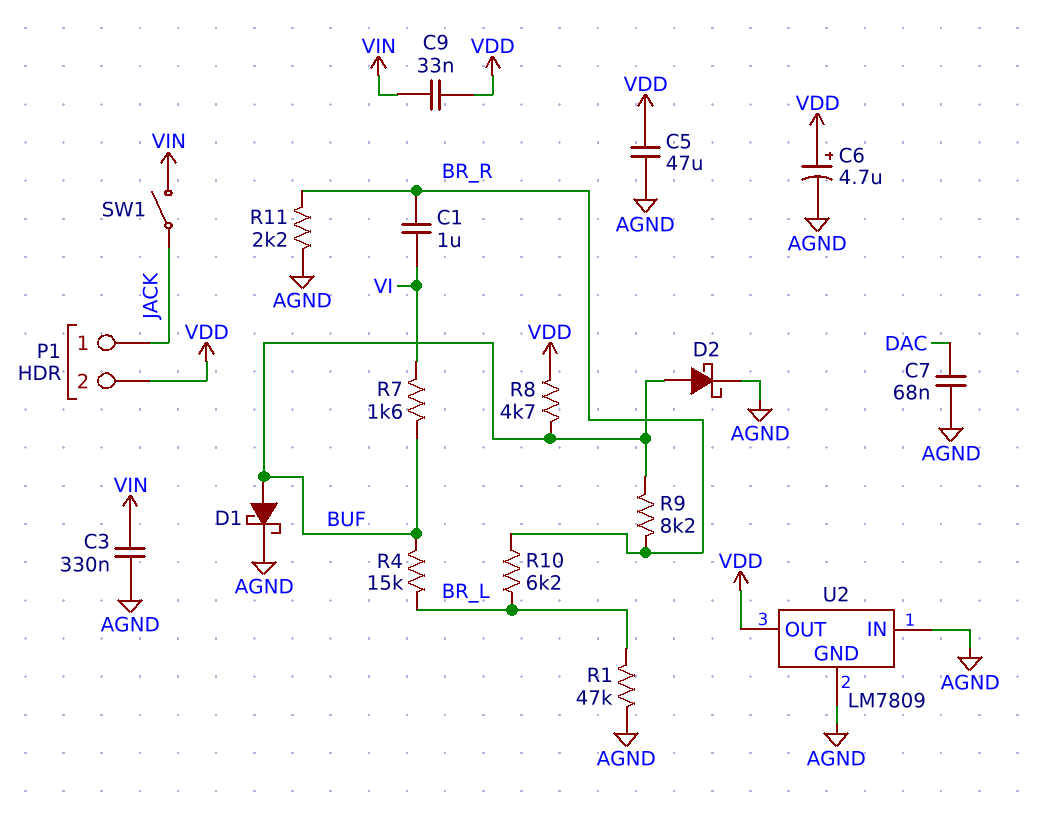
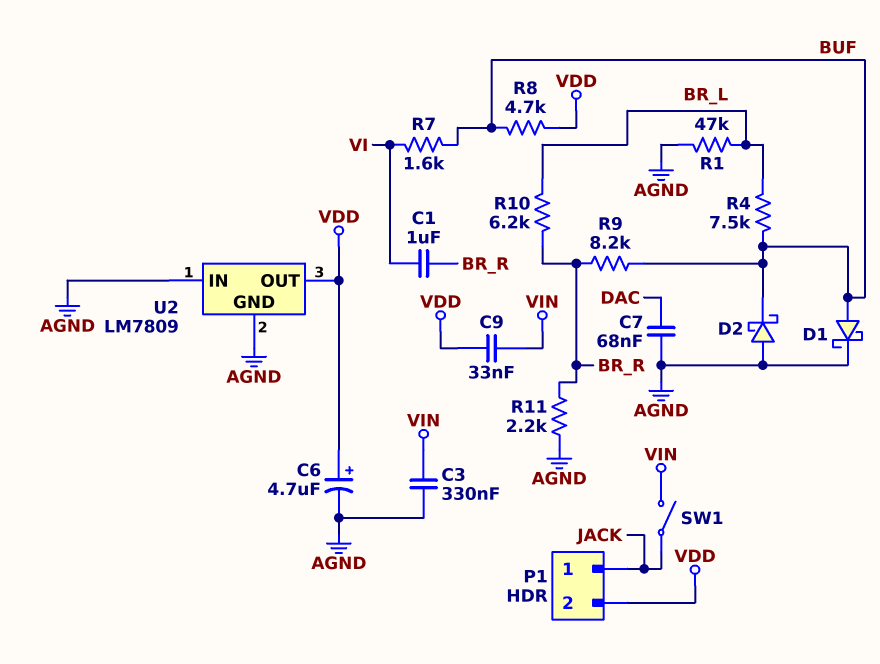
C5: 47uF (AGND, VDD) -> none
D2: schottky (A BUF, K AGND) -> schottky (A AGND, K BUF)
R4: 15k (BR_L, BUF) -> 7.5k (BR_L, BUF)

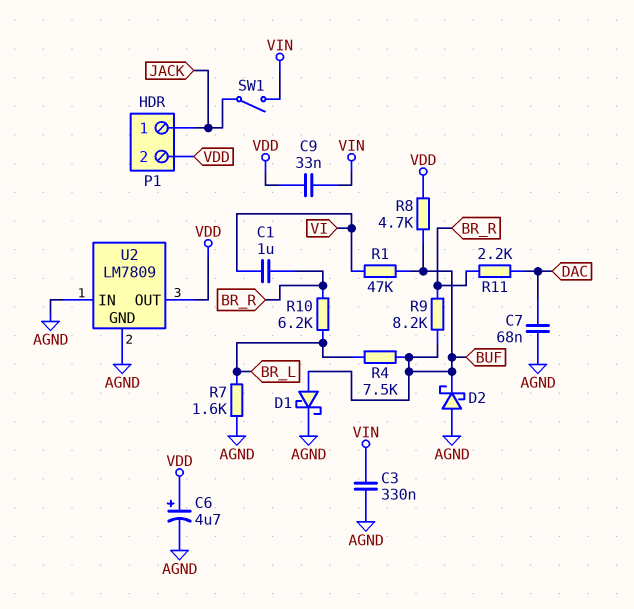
R1: 47k (AGND, BR_L) -> 47k (BUF, VI)
R7: 1.6k (BUF, VI) -> 1.6k (AGND, BR_L)
R11: 2.2k (AGND, BR_R) -> 2.2k (BR_R, DAC)

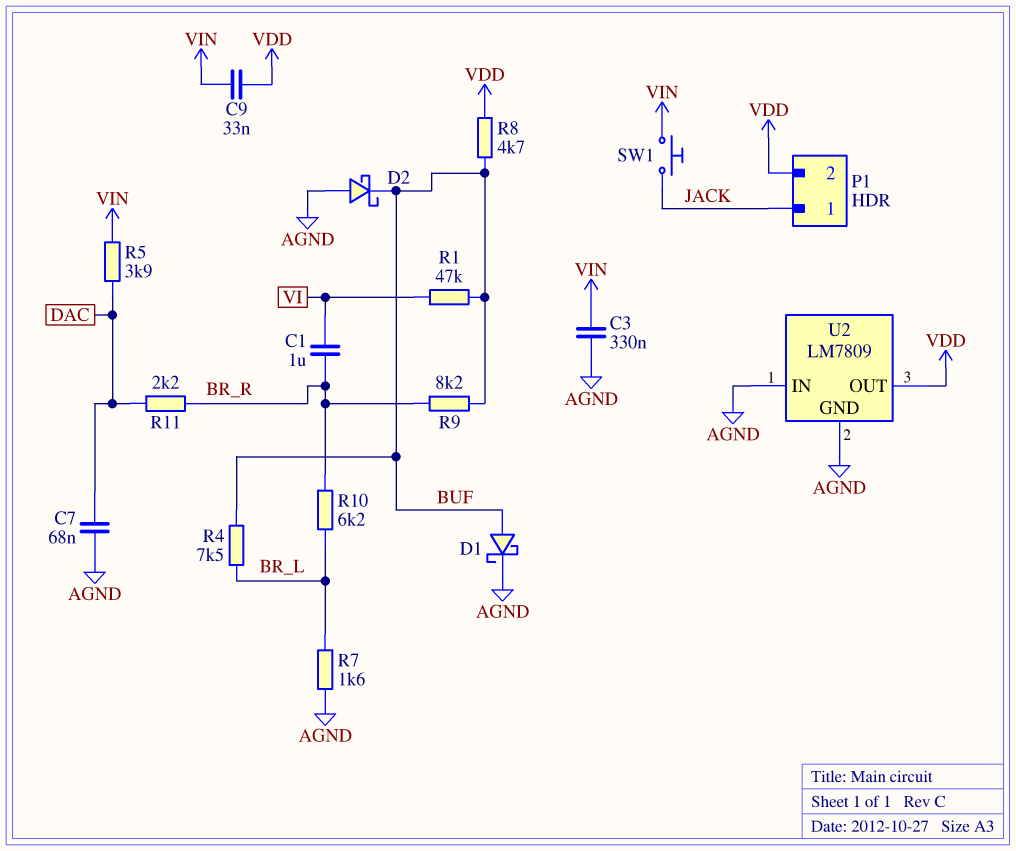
C6: 4.7uF (plus VDD, minus AGND) -> none
R5: none -> 3.9k (DAC, VIN)
SW1: switch (JACK, VIN) -> button (JACK, VIN)

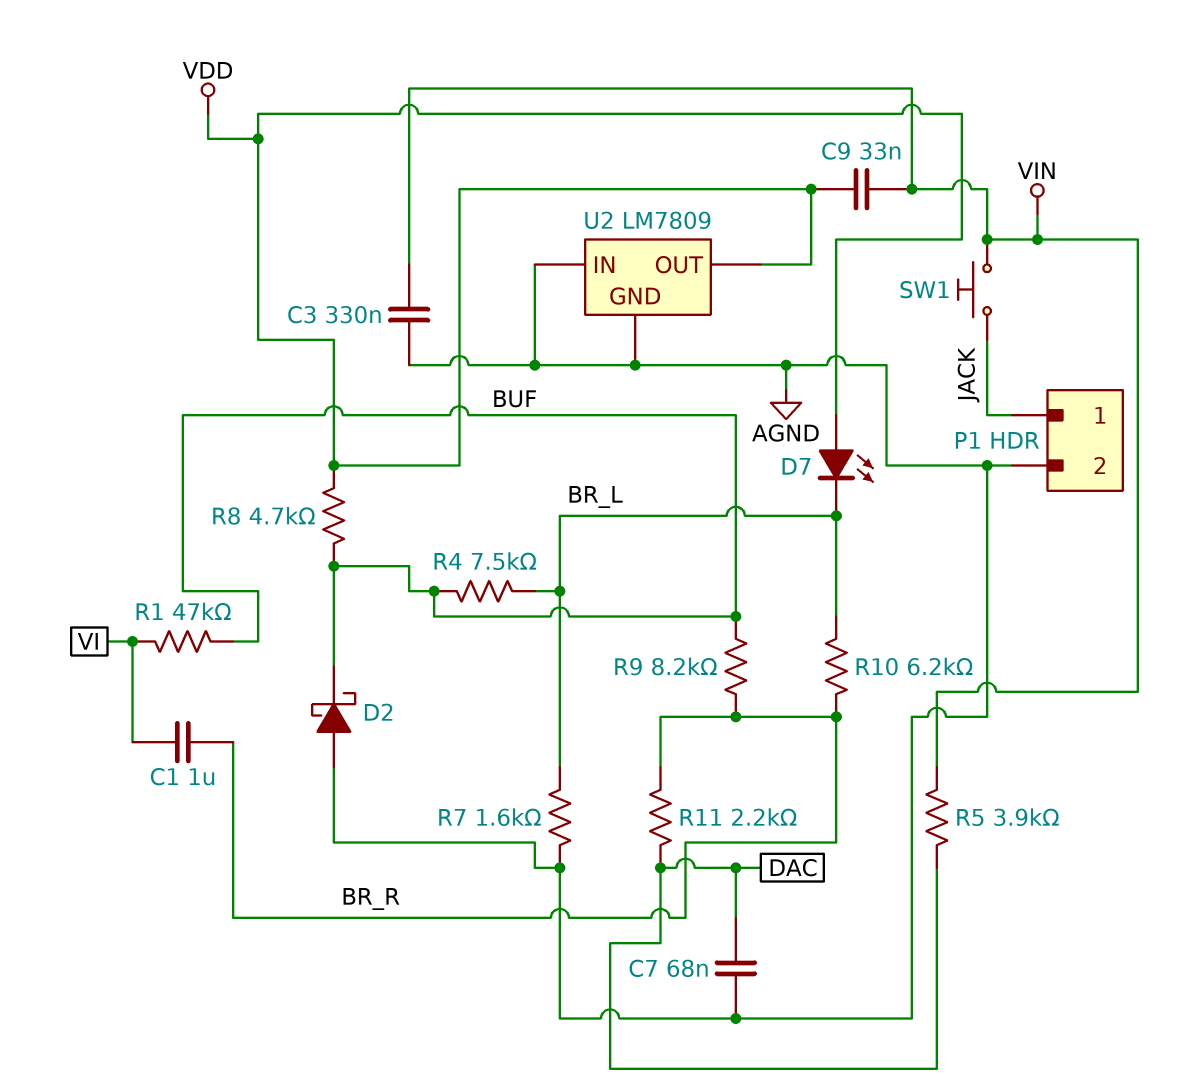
D1: schottky (A BUF, K AGND) -> none
D7: none -> LED (A VDD, K BR_L)
P1 pin 2: VDD -> AGND

